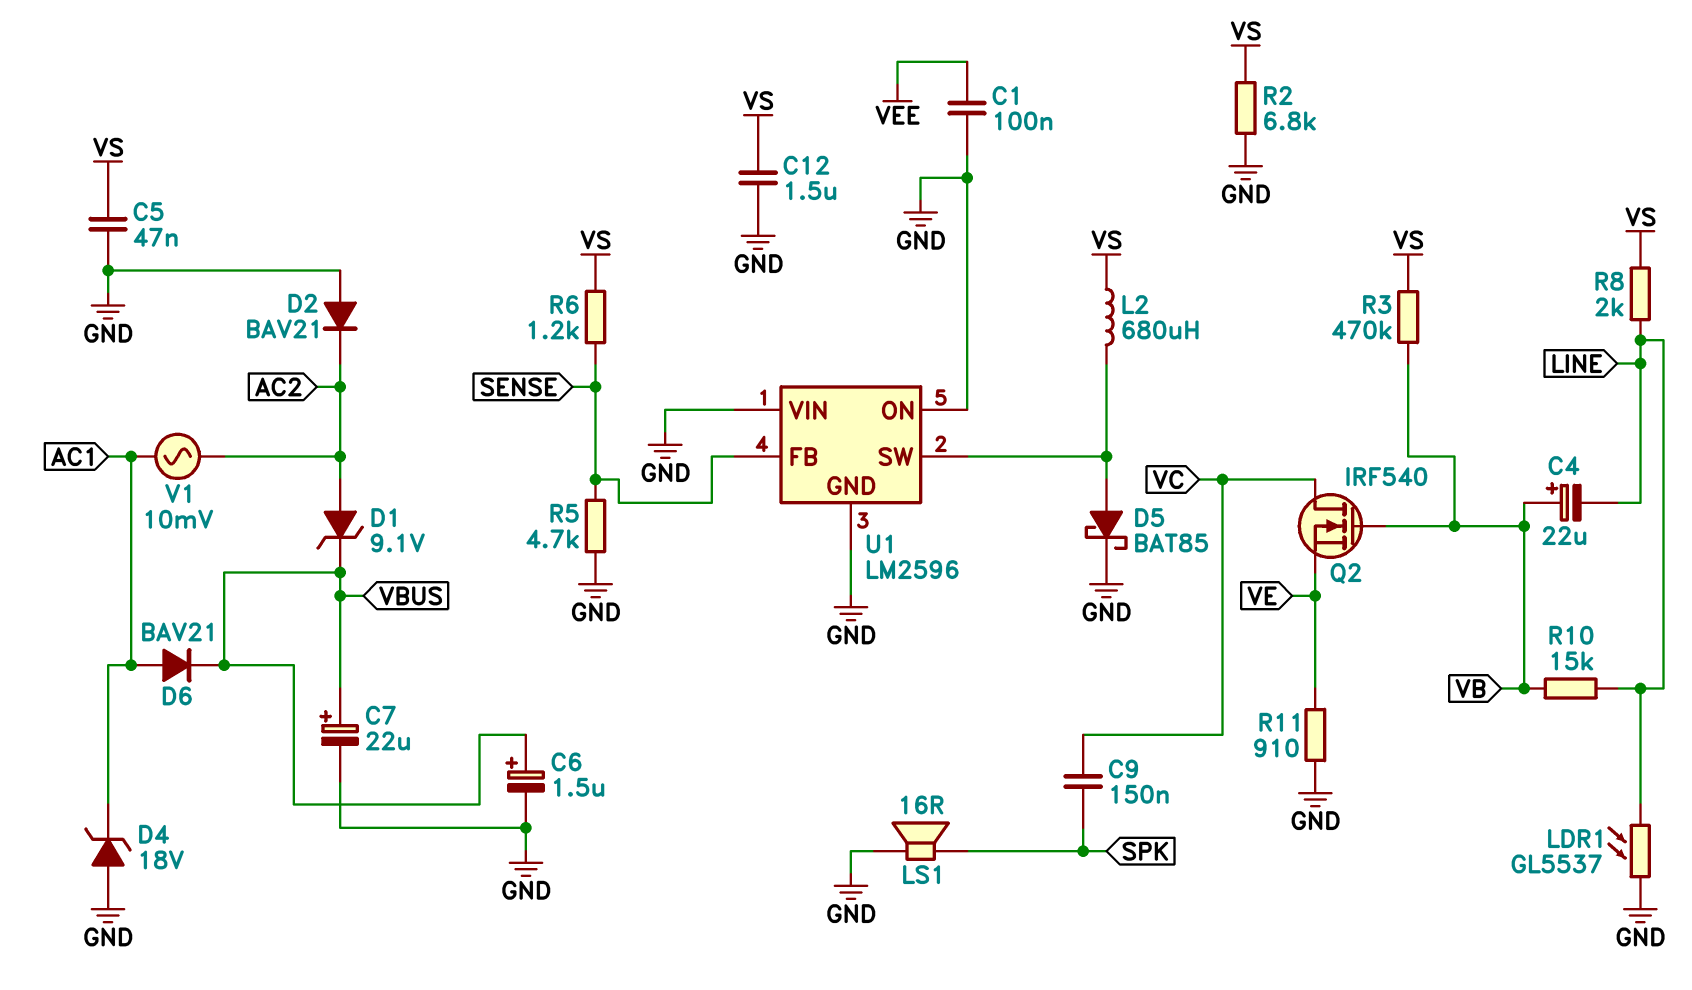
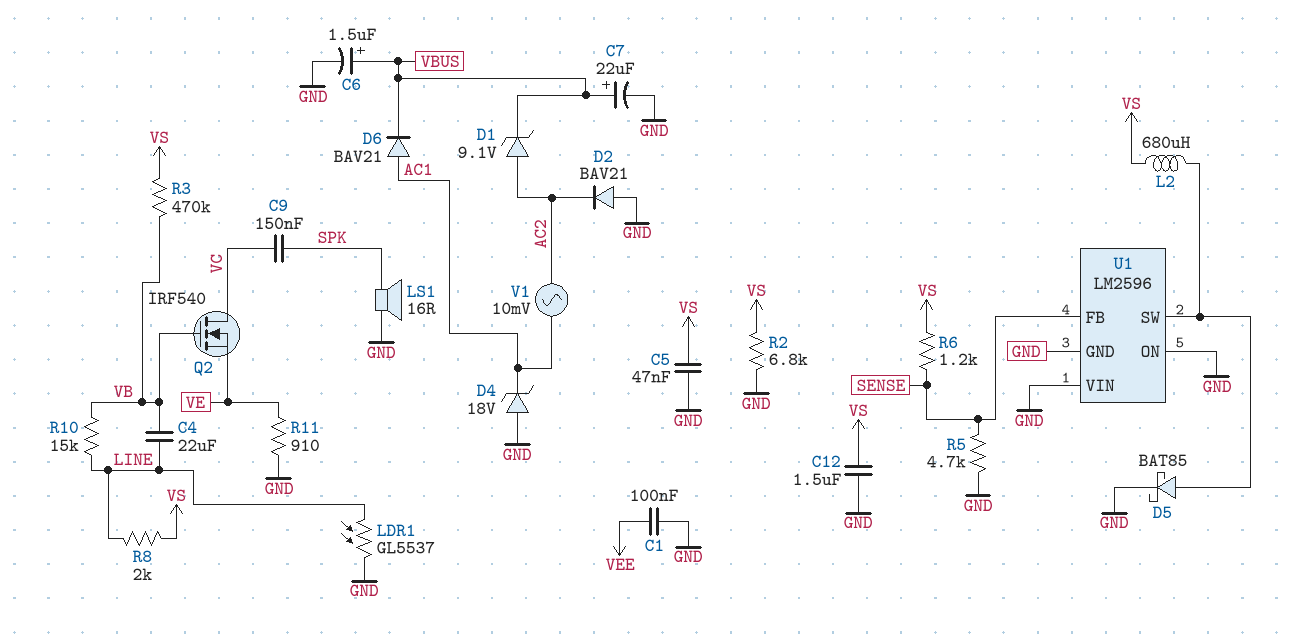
C4: 22uF (plus VB, minus LINE) -> 22uF (LINE, VB)

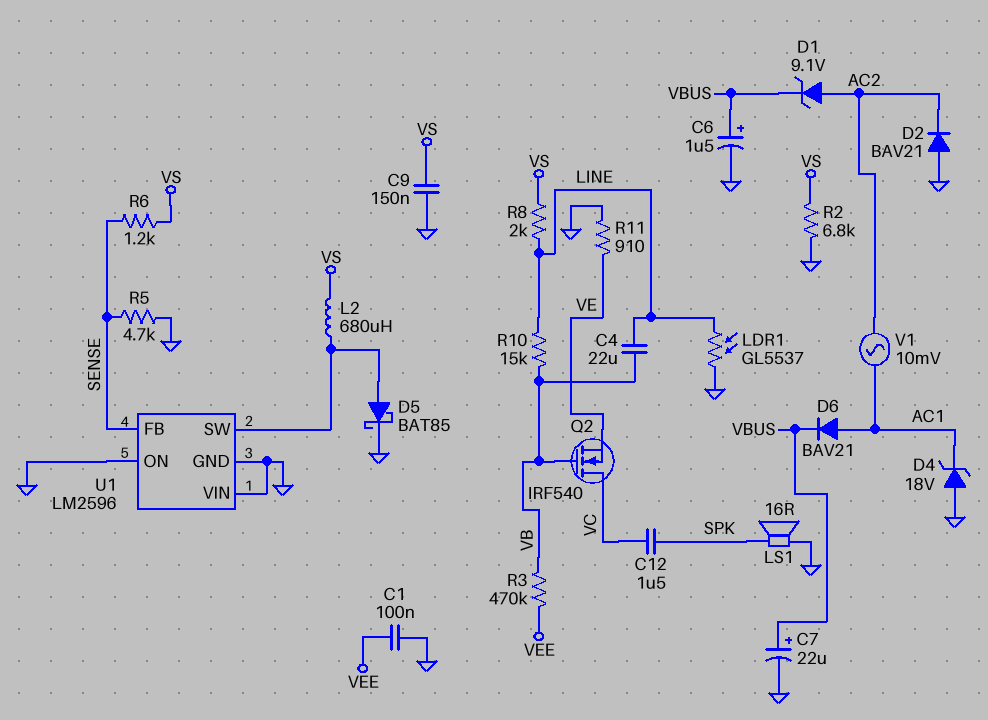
C5: 47nF (GND, VS) -> none
C9: 150nF (SPK, VC) -> 150nF (GND, VS)
C12: 1.5uF (GND, VS) -> 1.5uF (SPK, VC)
R3: 470k (VB, VS) -> 470k (VB, VEE)

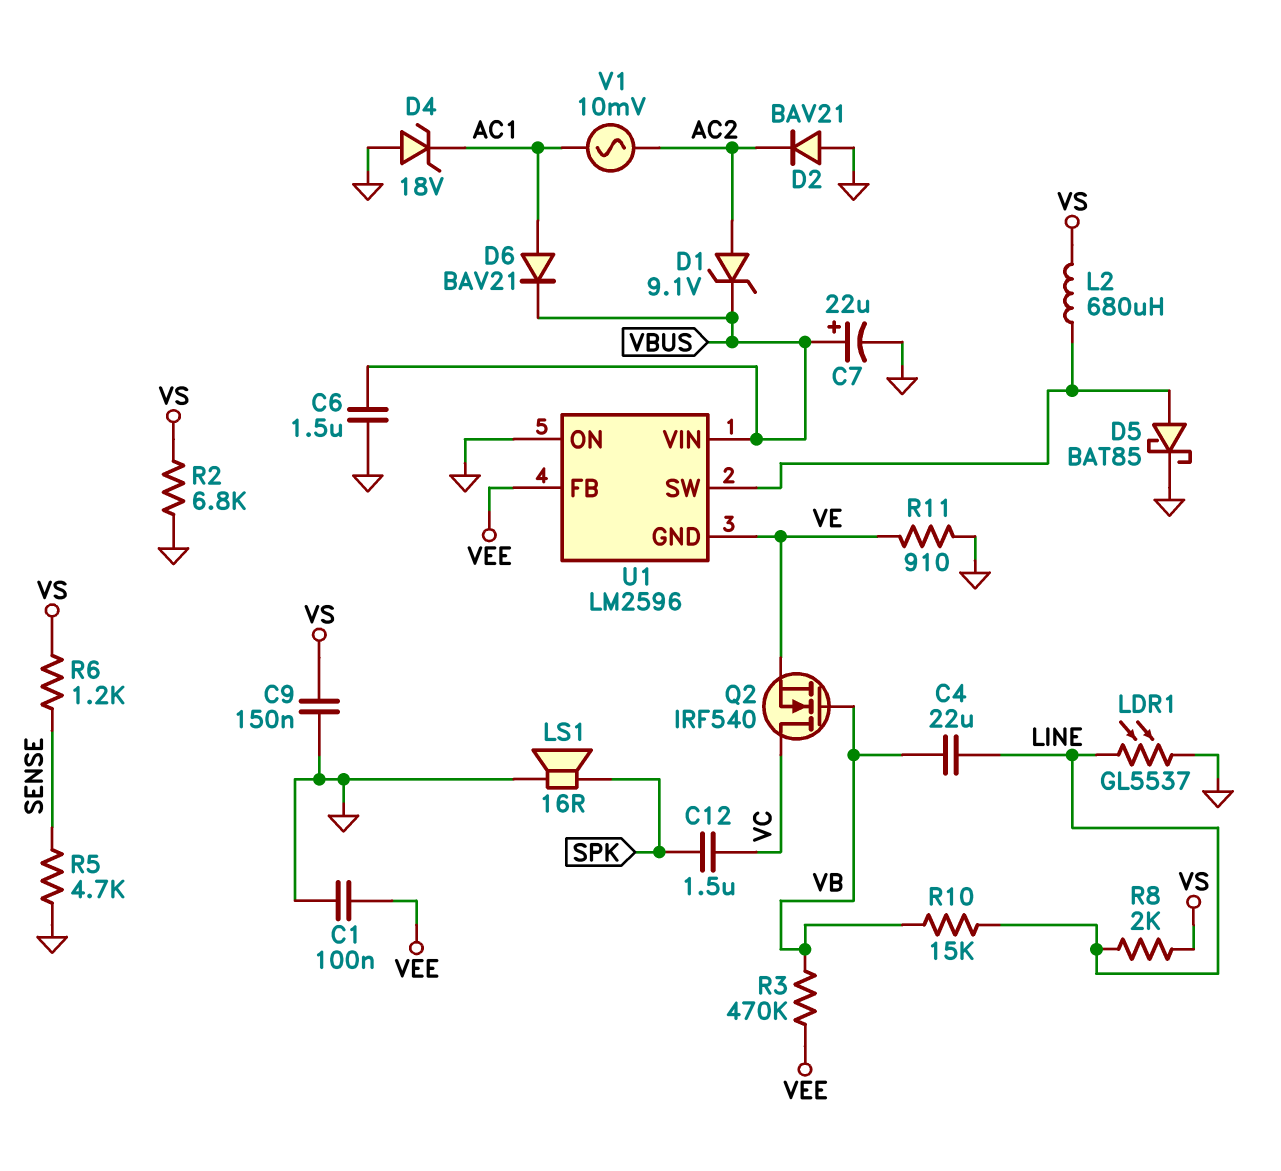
C6: 1.5uF (plus VBUS, minus GND) -> 1.5uF (GND, VBUS)
U1 pin FB: SENSE -> VEE
U1 pin GND: GND -> VE
U1 pin VIN: GND -> VBUS

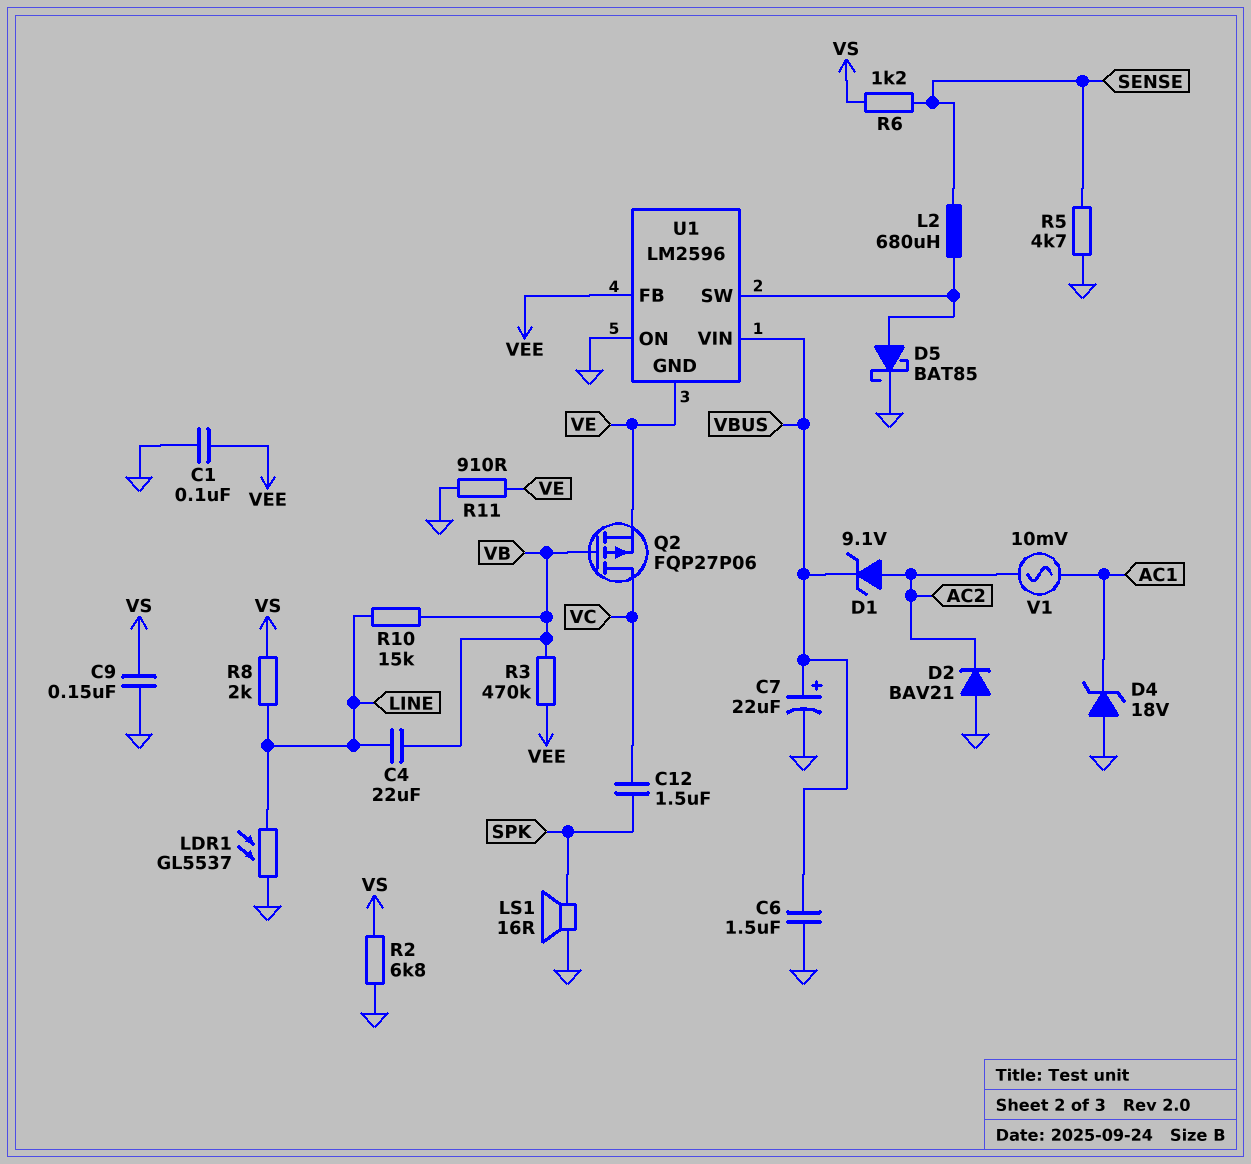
D6: diode BAV21 (A AC1, K VBUS) -> none
L2: 680uH (U1/SW, VS) -> 680uH (SENSE, U1/SW)
Q2: NMOS IRF540 (G VB, D VC, S VE) -> PMOS FQP27P06 (G VB, D VC, S VE)

